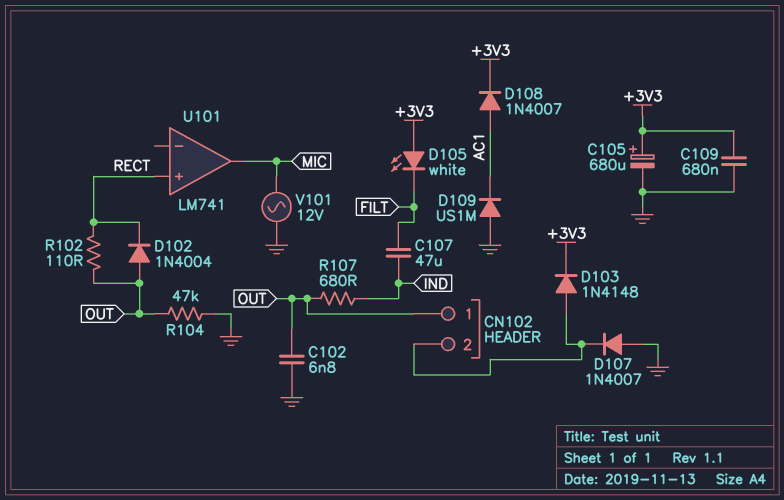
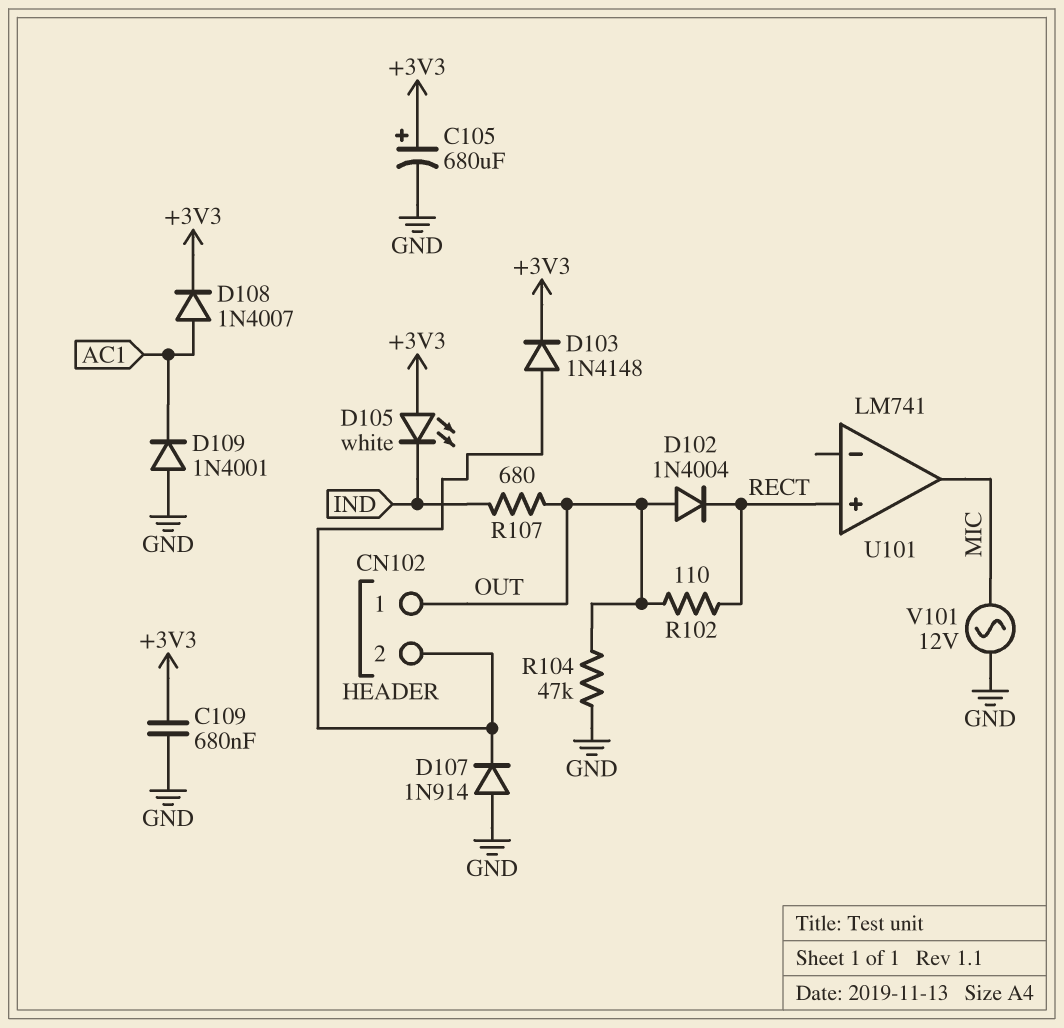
C102: 6.8nF (GND, OUT) -> none
C107: 47uF (FILT, IND) -> none
D105: LED white (A +3V3, K FILT) -> LED white (A +3V3, K IND)
D107: diode 1N4007 (A GND, K CN102/2) -> diode 1N914 (A GND, K CN102/2)
D109: diode US1M (A GND, K AC1) -> diode 1N4001 (A GND, K AC1)

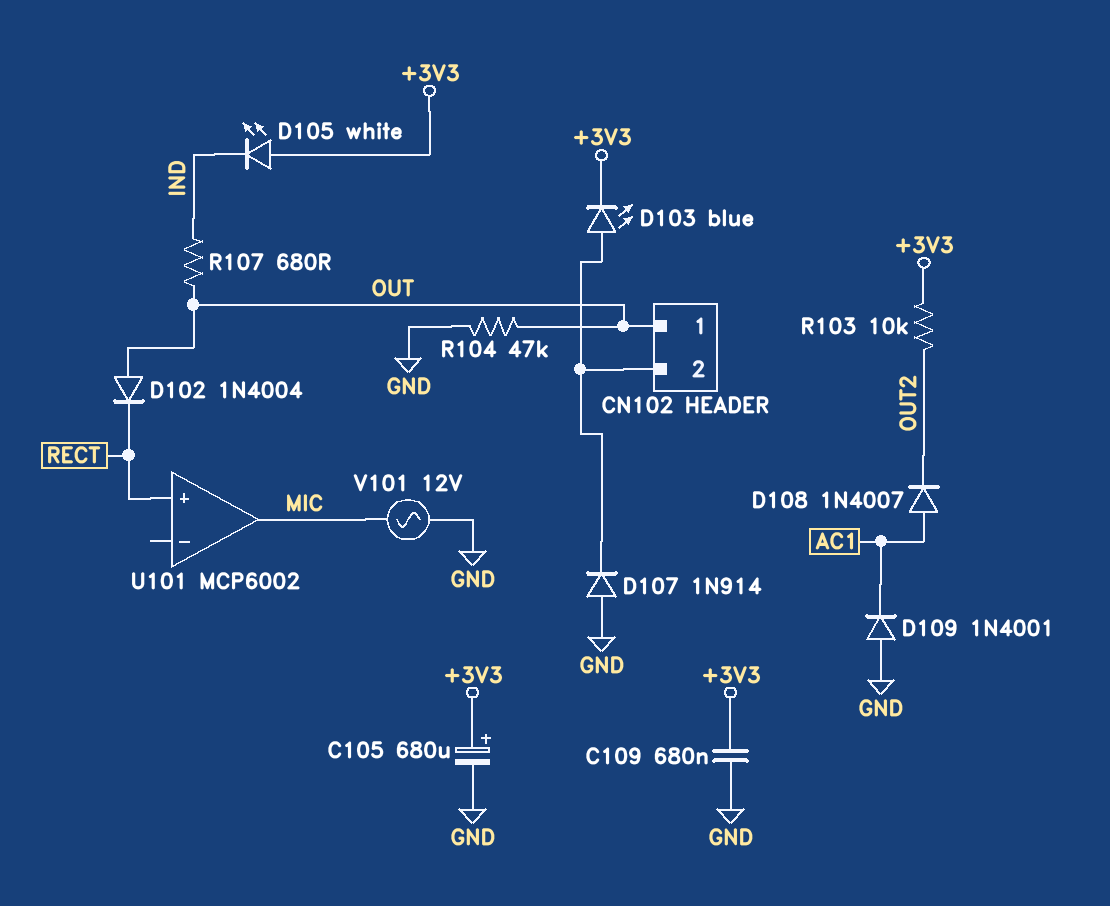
D103: diode 1N4148 (A CN102/2, K +3V3) -> LED blue (A CN102/2, K +3V3)
D108: diode 1N4007 (A AC1, K +3V3) -> diode 1N4007 (A AC1, K OUT2)
R102: 110 (OUT, RECT) -> none
R103: none -> 10k (+3V3, OUT2)
U101: LM741 -> MCP6002

